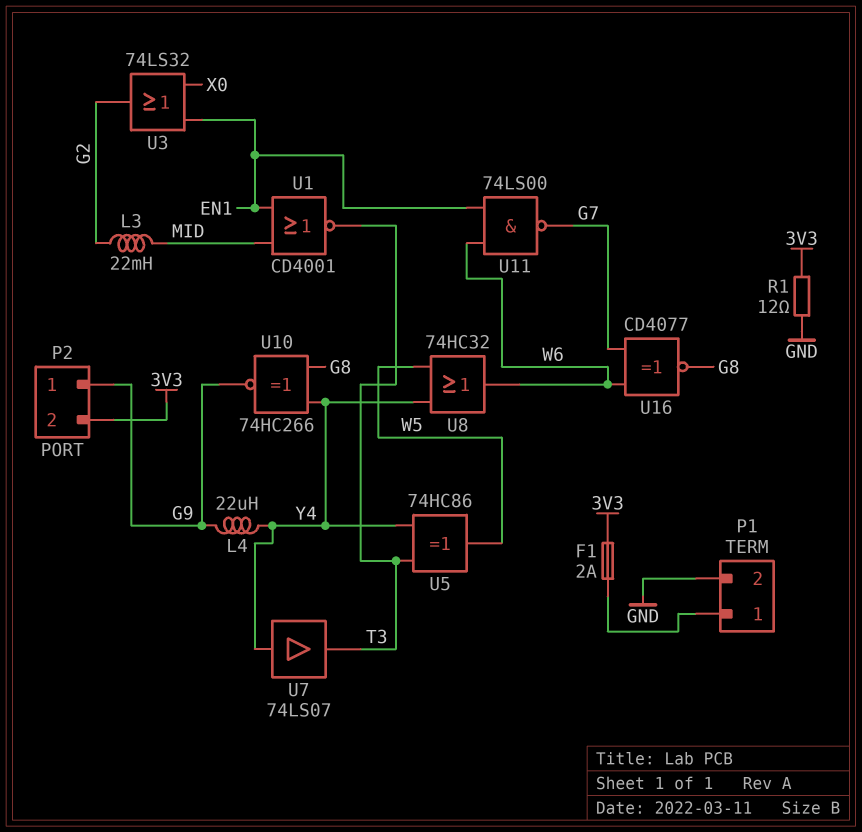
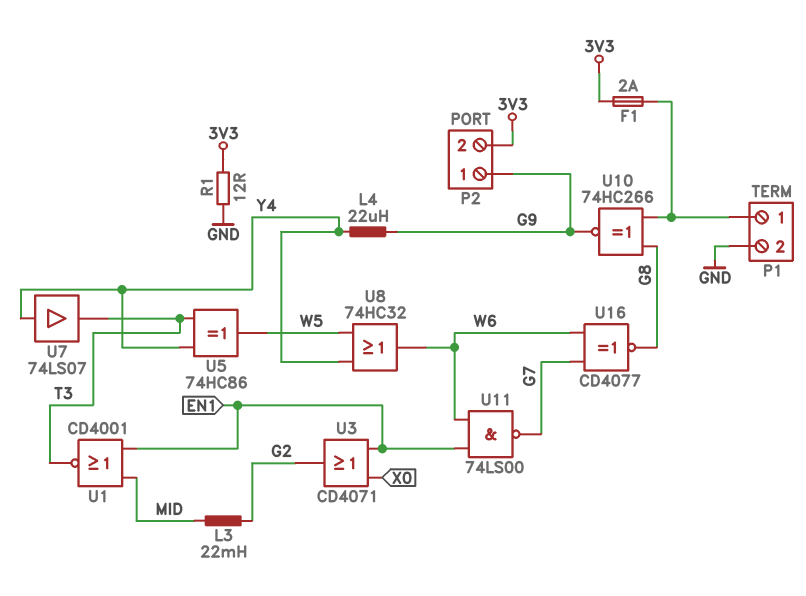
U3: OR 74LS32 (in EN1, in X0, out G2) -> OR CD4071 (in EN1, in X0, out G2)
U10: XNOR 74HC266 (in G8, in Y4, out G9) -> XNOR 74HC266 (in G8, in P1/1, out G9)

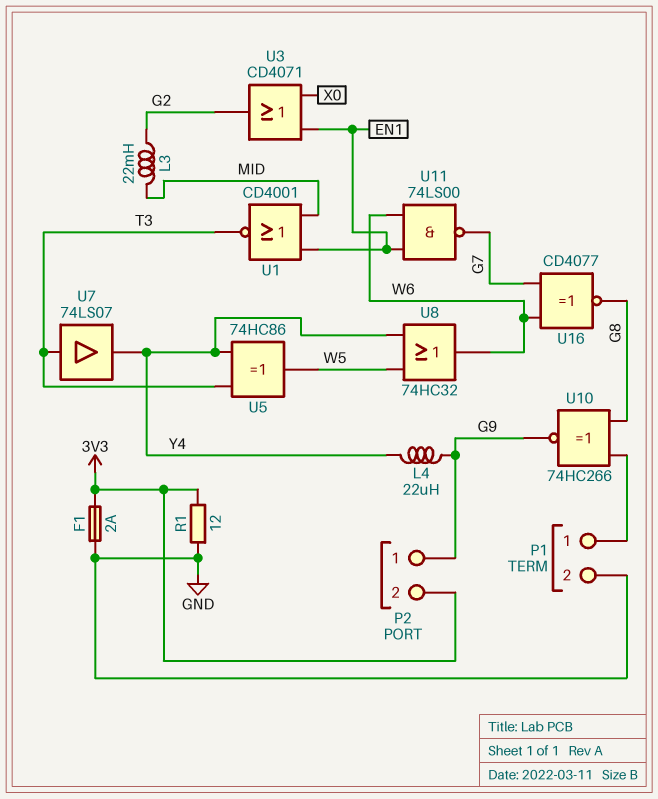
F1: 2A (3V3, P1/1) -> 2A (3V3, GND)
U7: buffer 74LS07 (in Y4, out T3) -> buffer 74LS07 (in T3, out Y4)

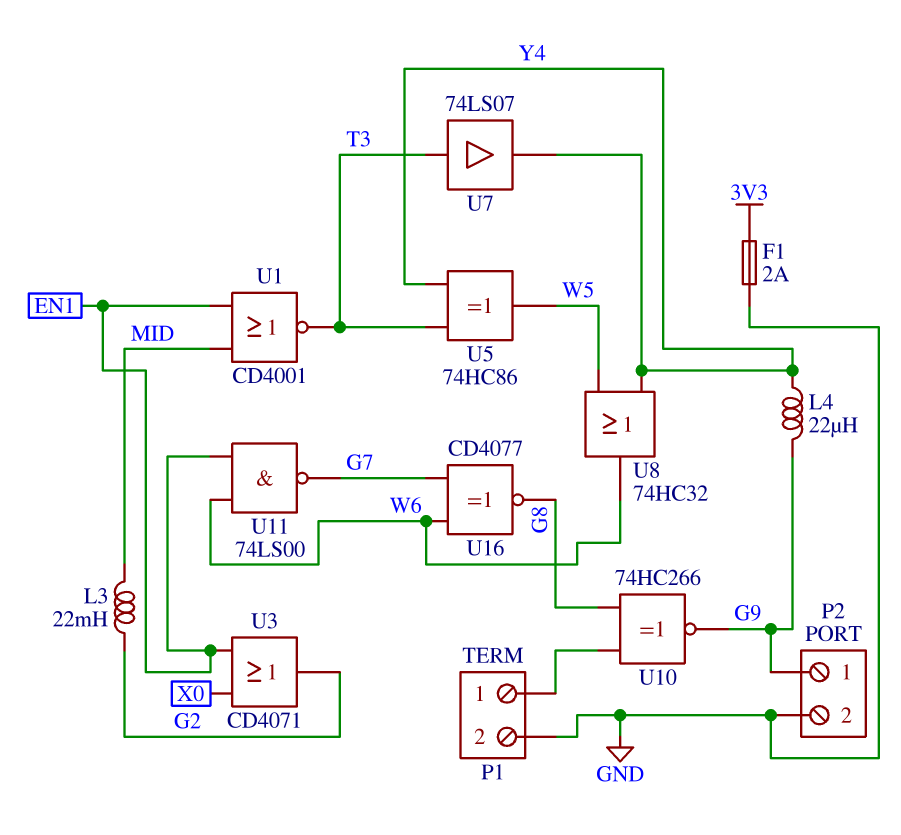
P2 pin 2: 3V3 -> GND
R1: 12 (3V3, GND) -> none

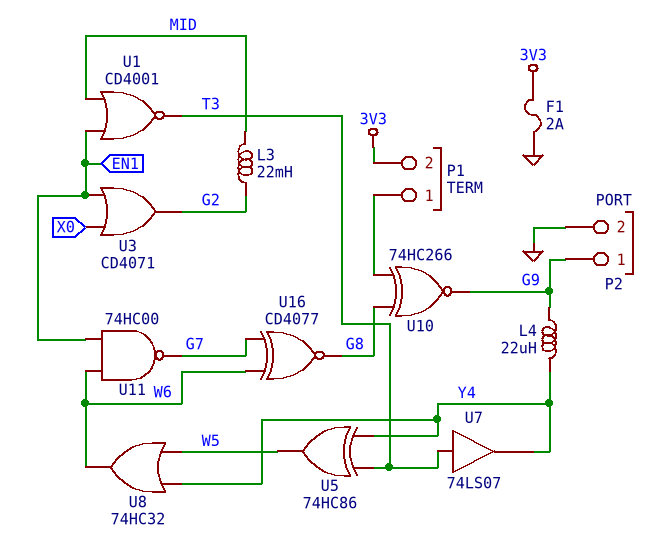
P1 pin 2: GND -> 3V3
U11: NAND 74LS00 (in EN1, in W6, out G7) -> NAND 74HC00 (in EN1, in W6, out G7)

